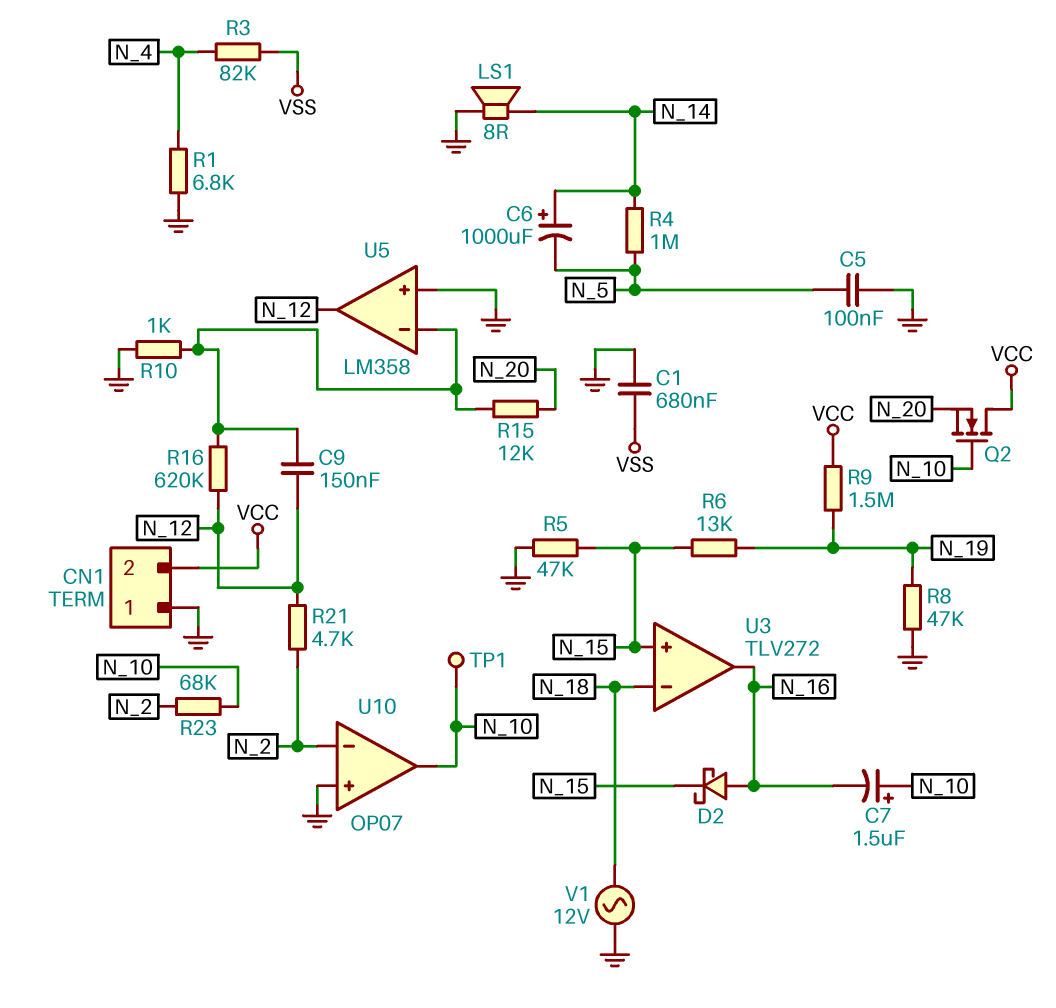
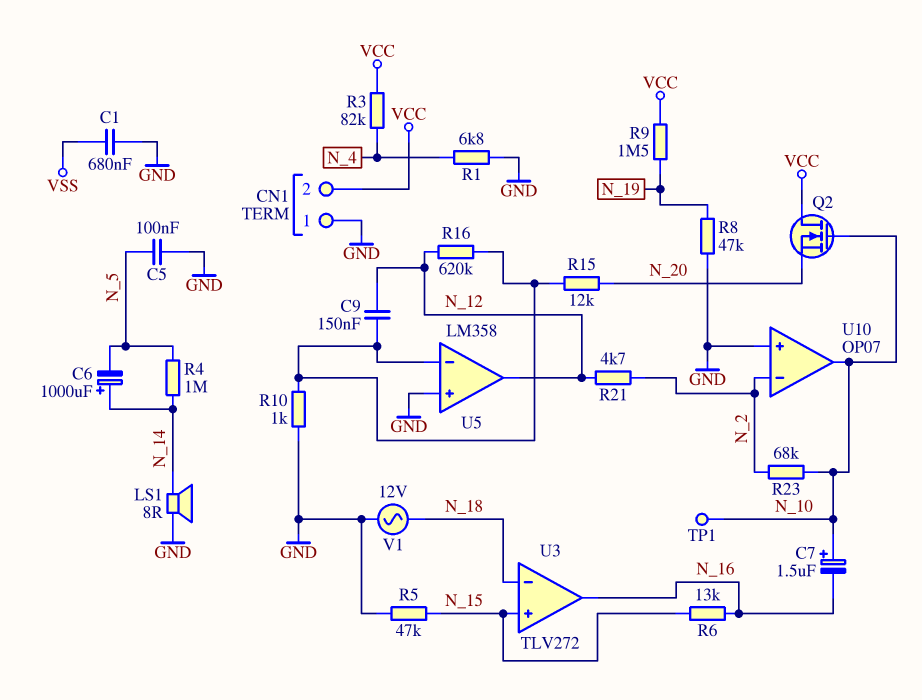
D2: schottky (A N_16, K N_15) -> none
R3: 82k (N_4, VSS) -> 82k (N_4, VCC)
R6: 13k (N_15, N_19) -> 13k (N_15, N_16)

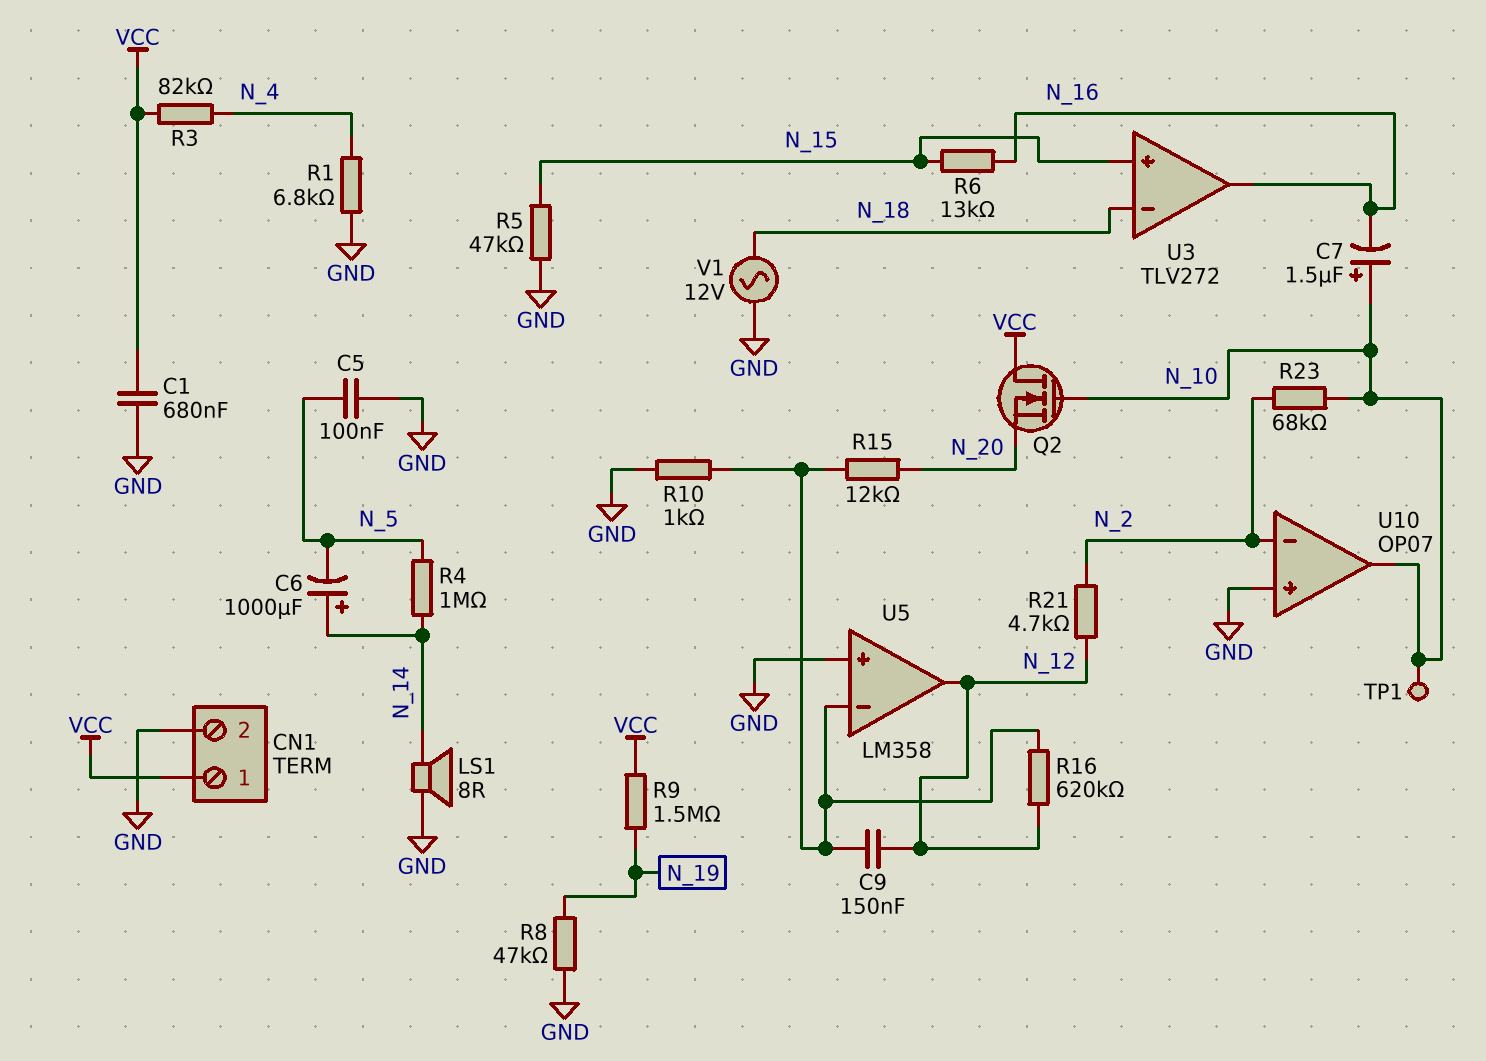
C1: 680nF (GND, VSS) -> 680nF (GND, VCC)
CN1 pin 1: GND -> VCC
CN1 pin 2: VCC -> GND

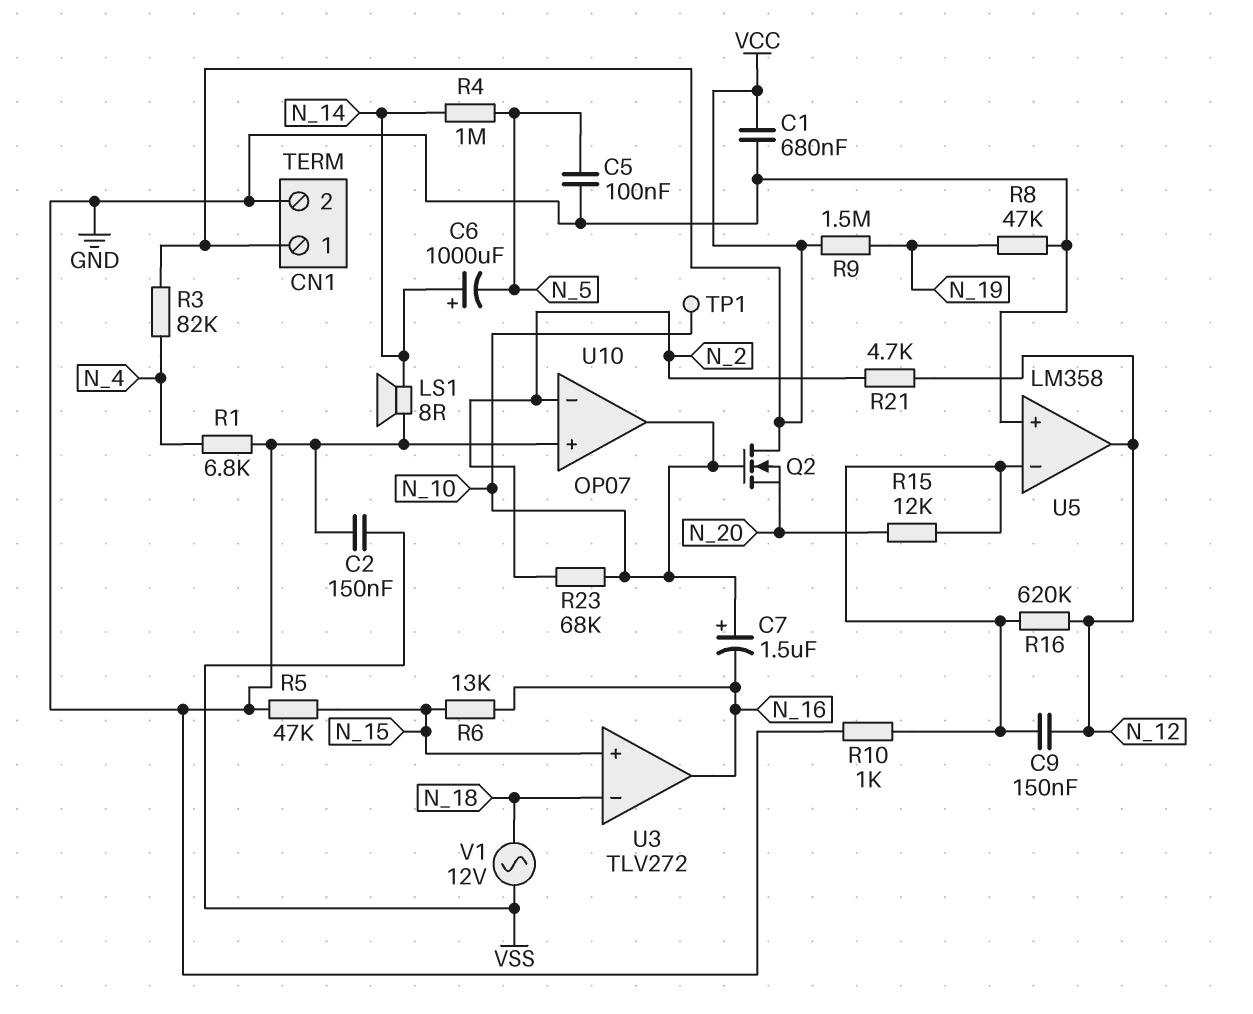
C2: none -> 150nF (GND, VSS)
V1: AC 12V (GND, N_18) -> AC 12V (N_18, VSS)

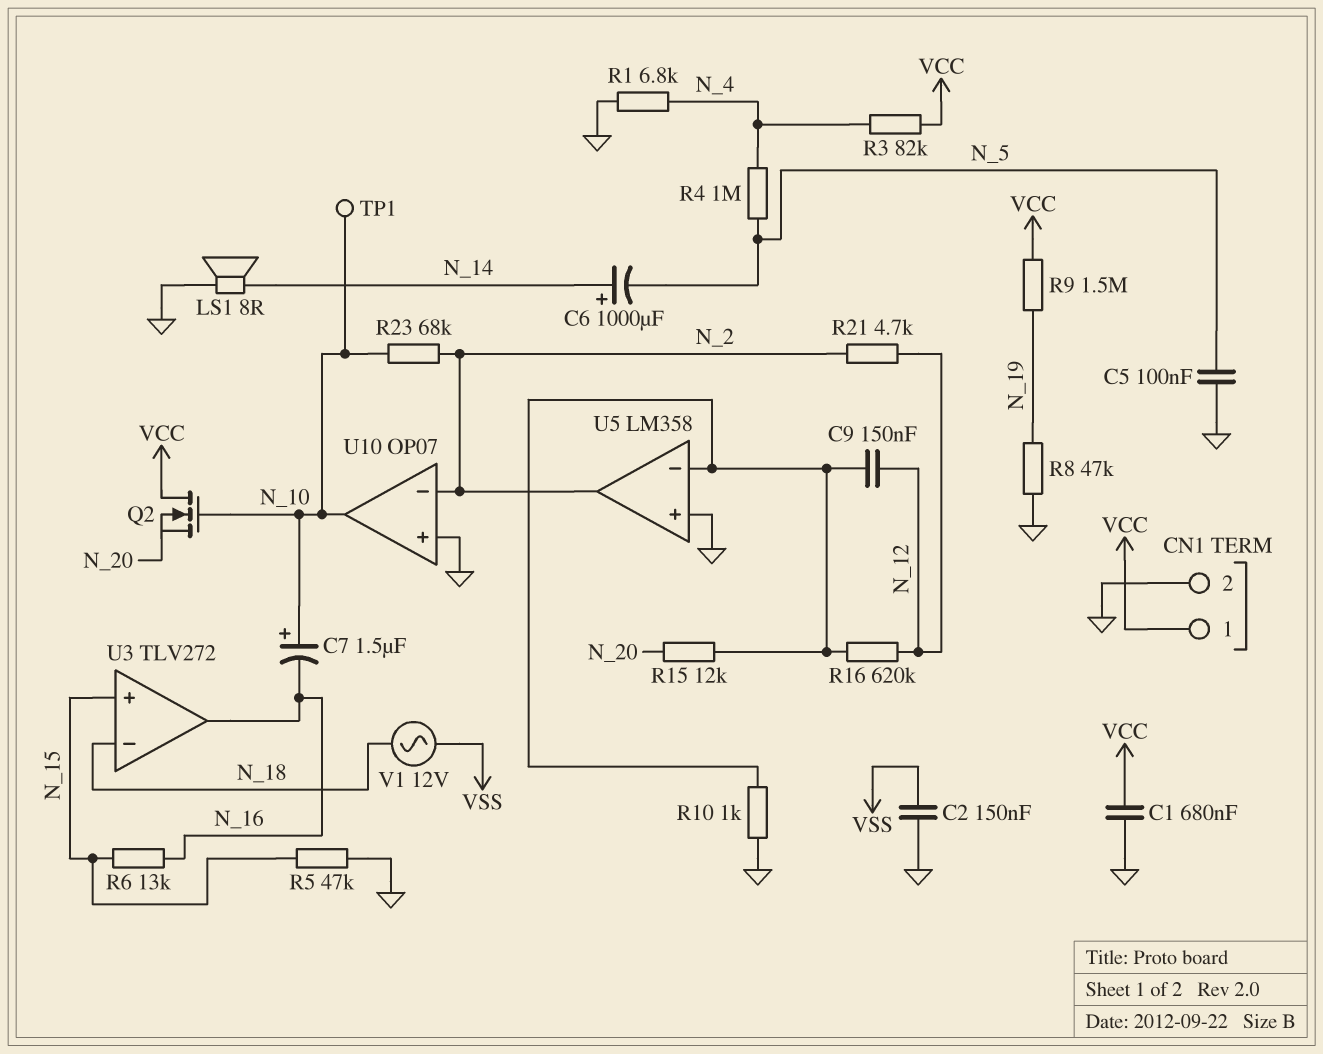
R4: 1M (N_5, N_14) -> 1M (N_4, N_5)
U5 pin out: N_12 -> N_2

